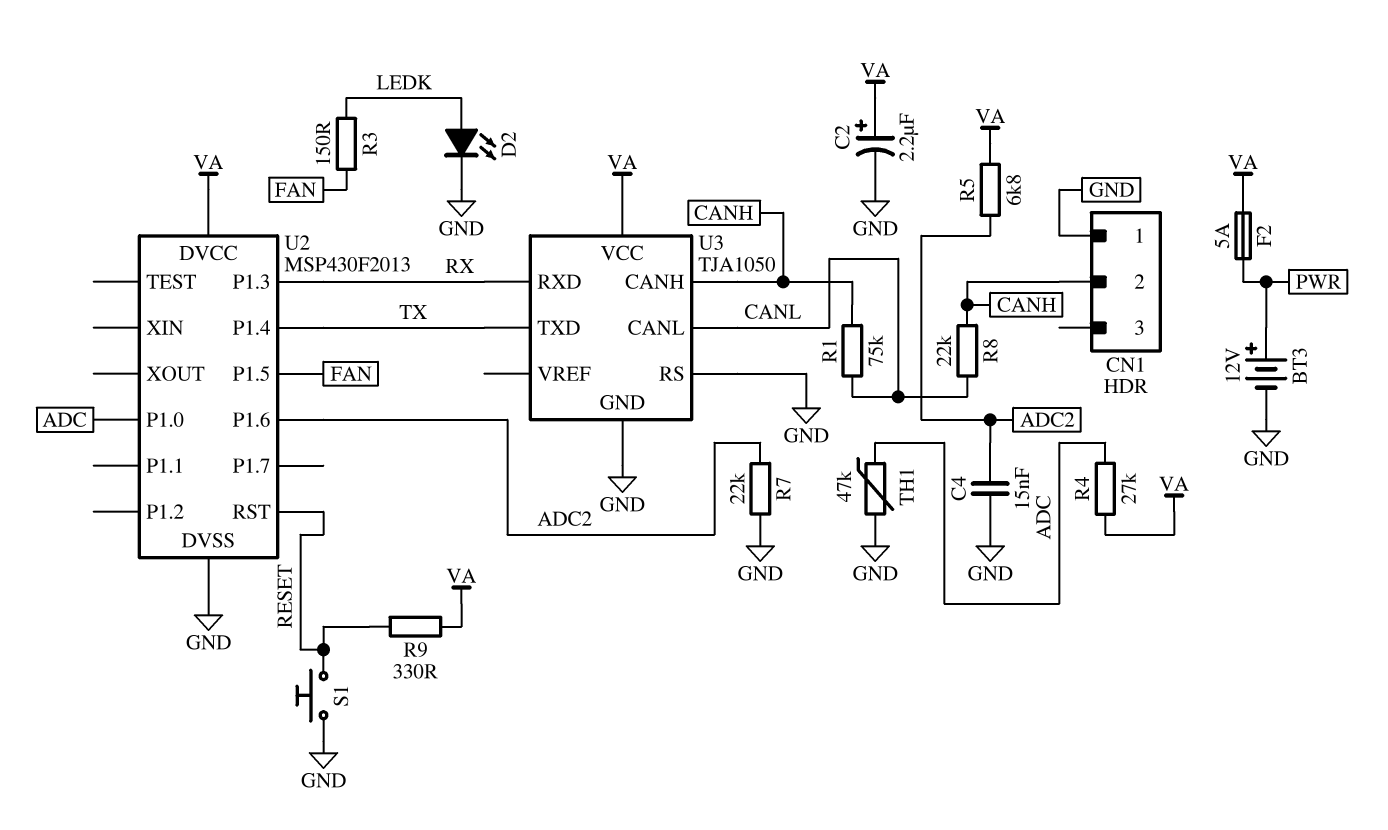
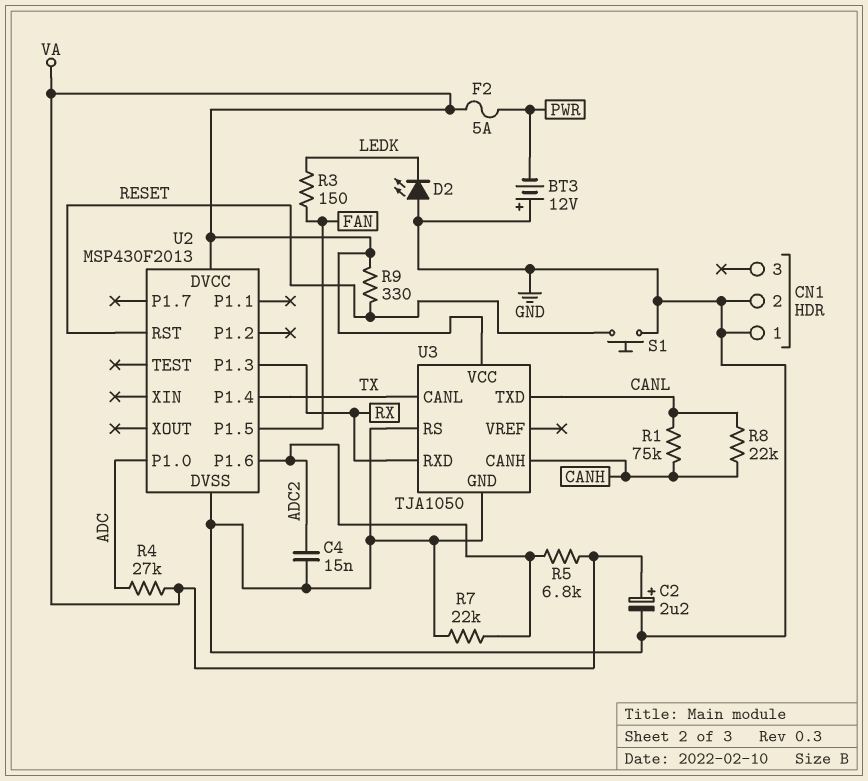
BT3: 12V (plus PWR, minus GND) -> 12V (plus GND, minus PWR)
CN1 pin 2: CANH -> GND
D2: LED (A LEDK, K GND) -> LED (A GND, K LEDK)
TH1: 47k (ADC, GND) -> none
U3 pin CANL: CANL -> TX
U3 pin TXD: TX -> CANL

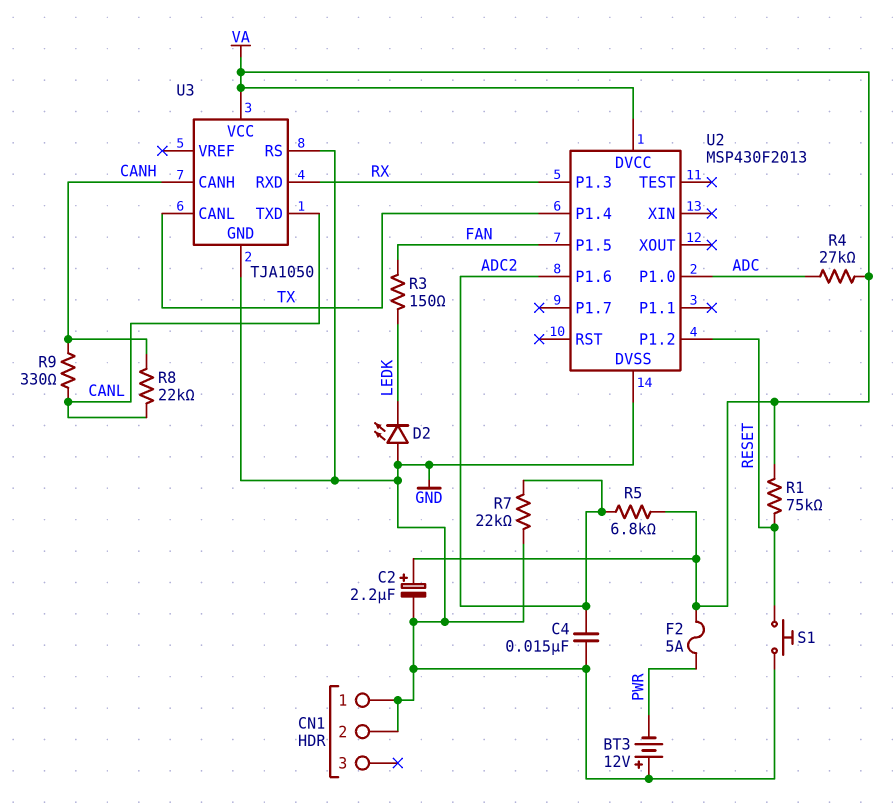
R1: 75k (CANH, CANL) -> 75k (RESET, VA)
R9: 330 (RESET, VA) -> 330 (CANH, CANL)
U2 pin P1.2: none -> RESET
U2 pin RST: RESET -> none

